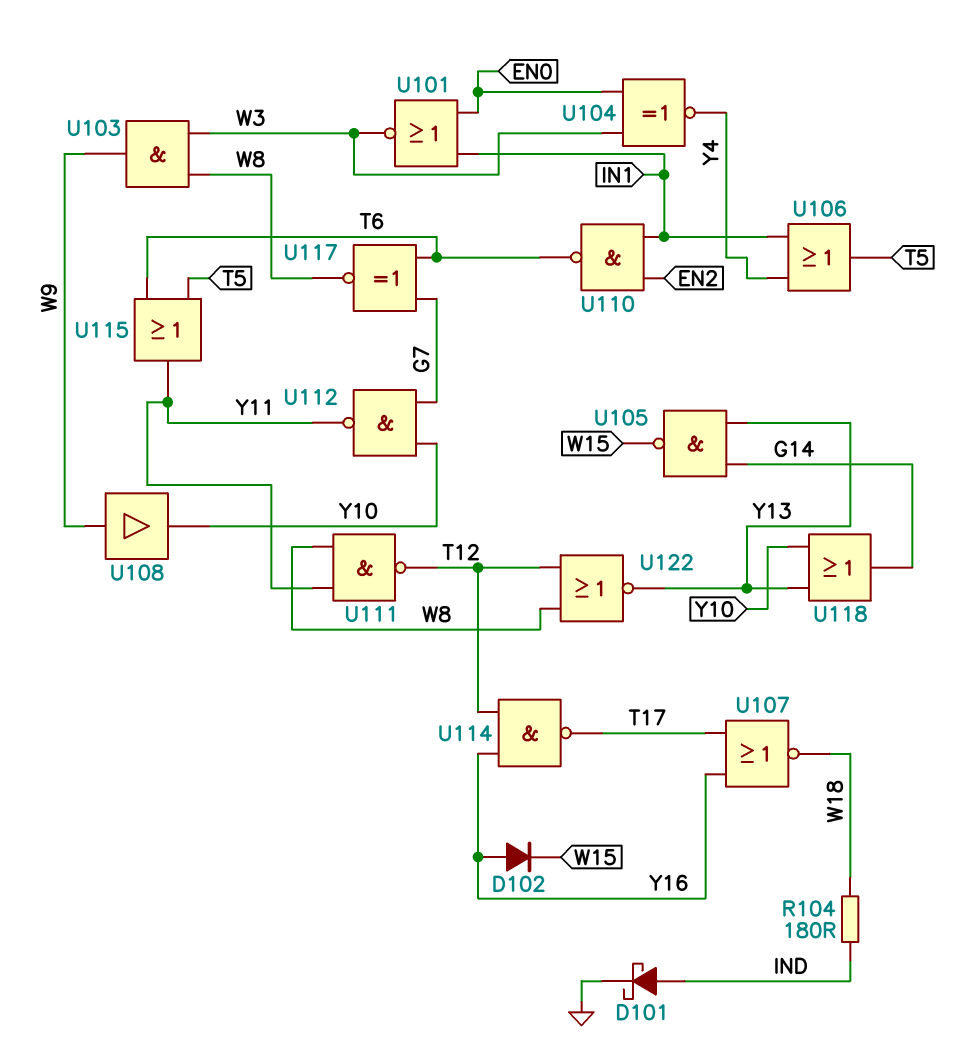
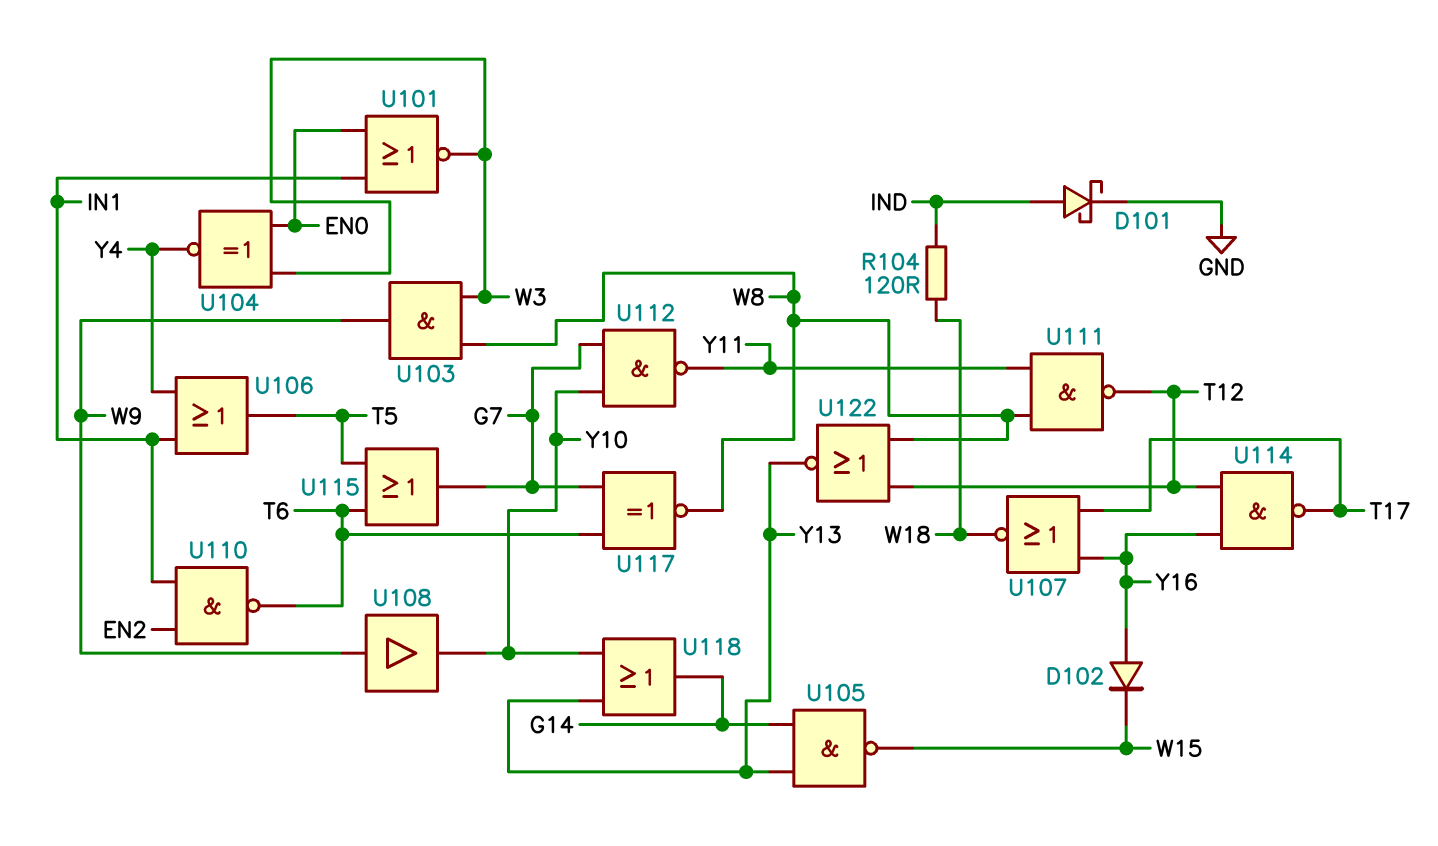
R104: 180 (IND, W18) -> 120 (IND, W18)
U115: OR (in T5, in T6, out Y11) -> OR (in T5, in T6, out G7)

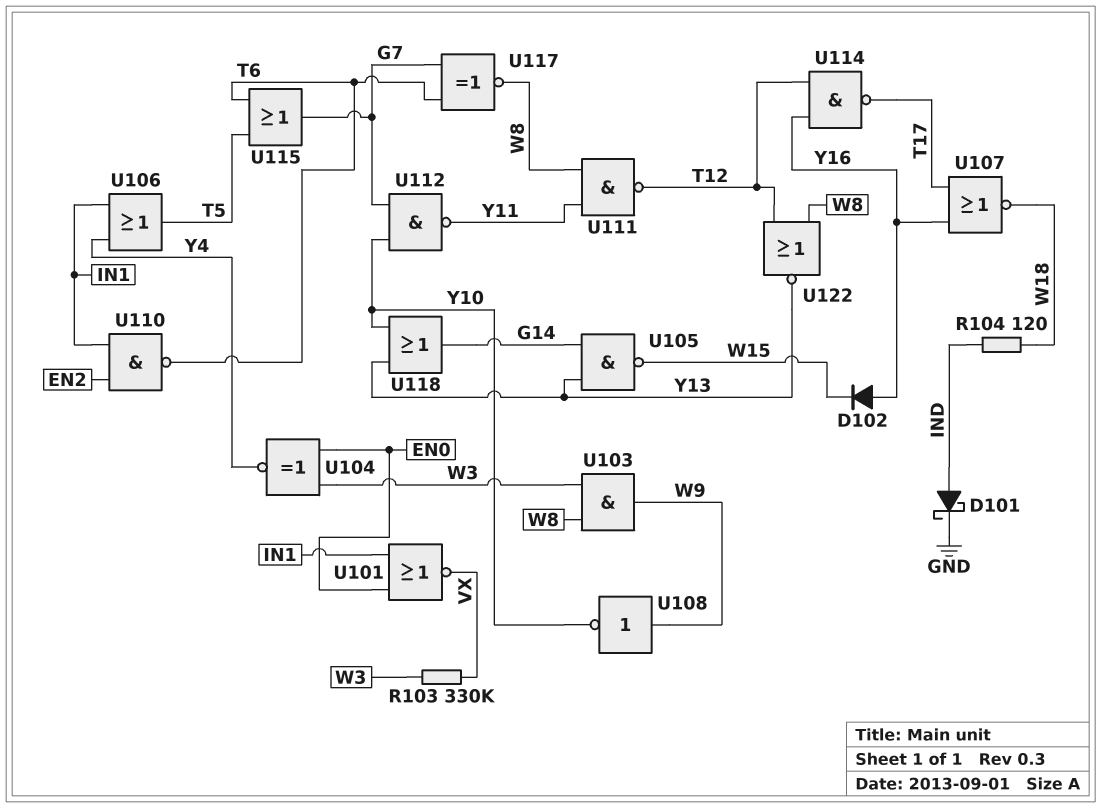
R103: none -> 330k (VX, W3)
U101: NOR (in EN0, in IN1, out W3) -> NOR (in EN0, in IN1, out VX)
U108: buffer (in W9, out Y10) -> NOT (in W9, out Y10)

